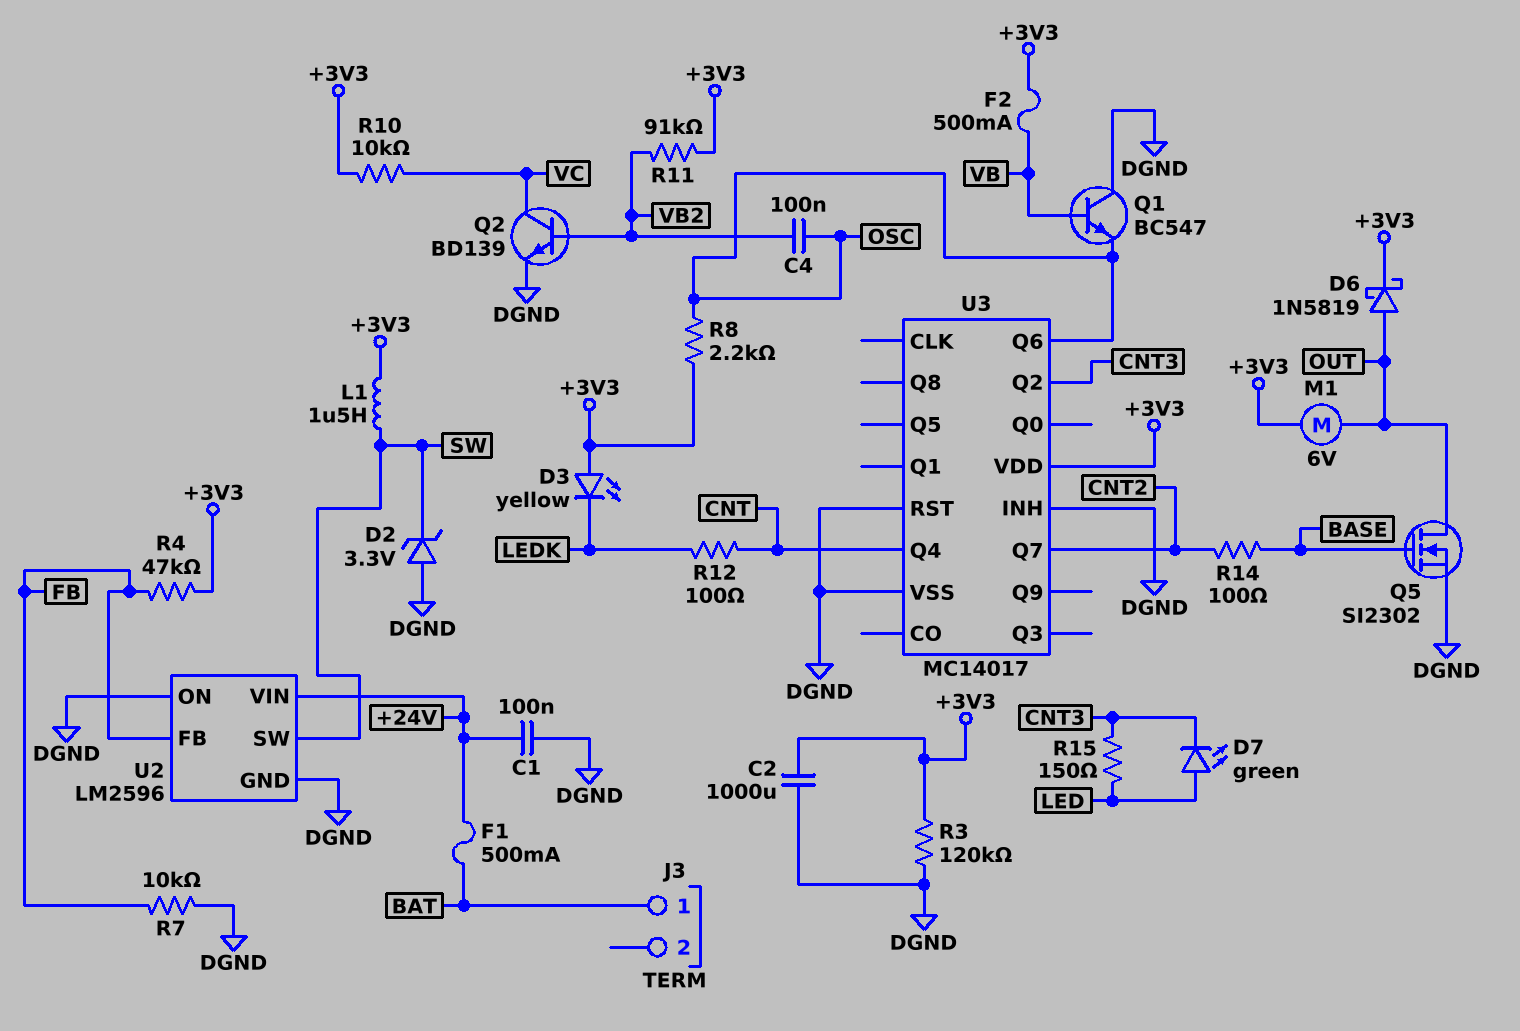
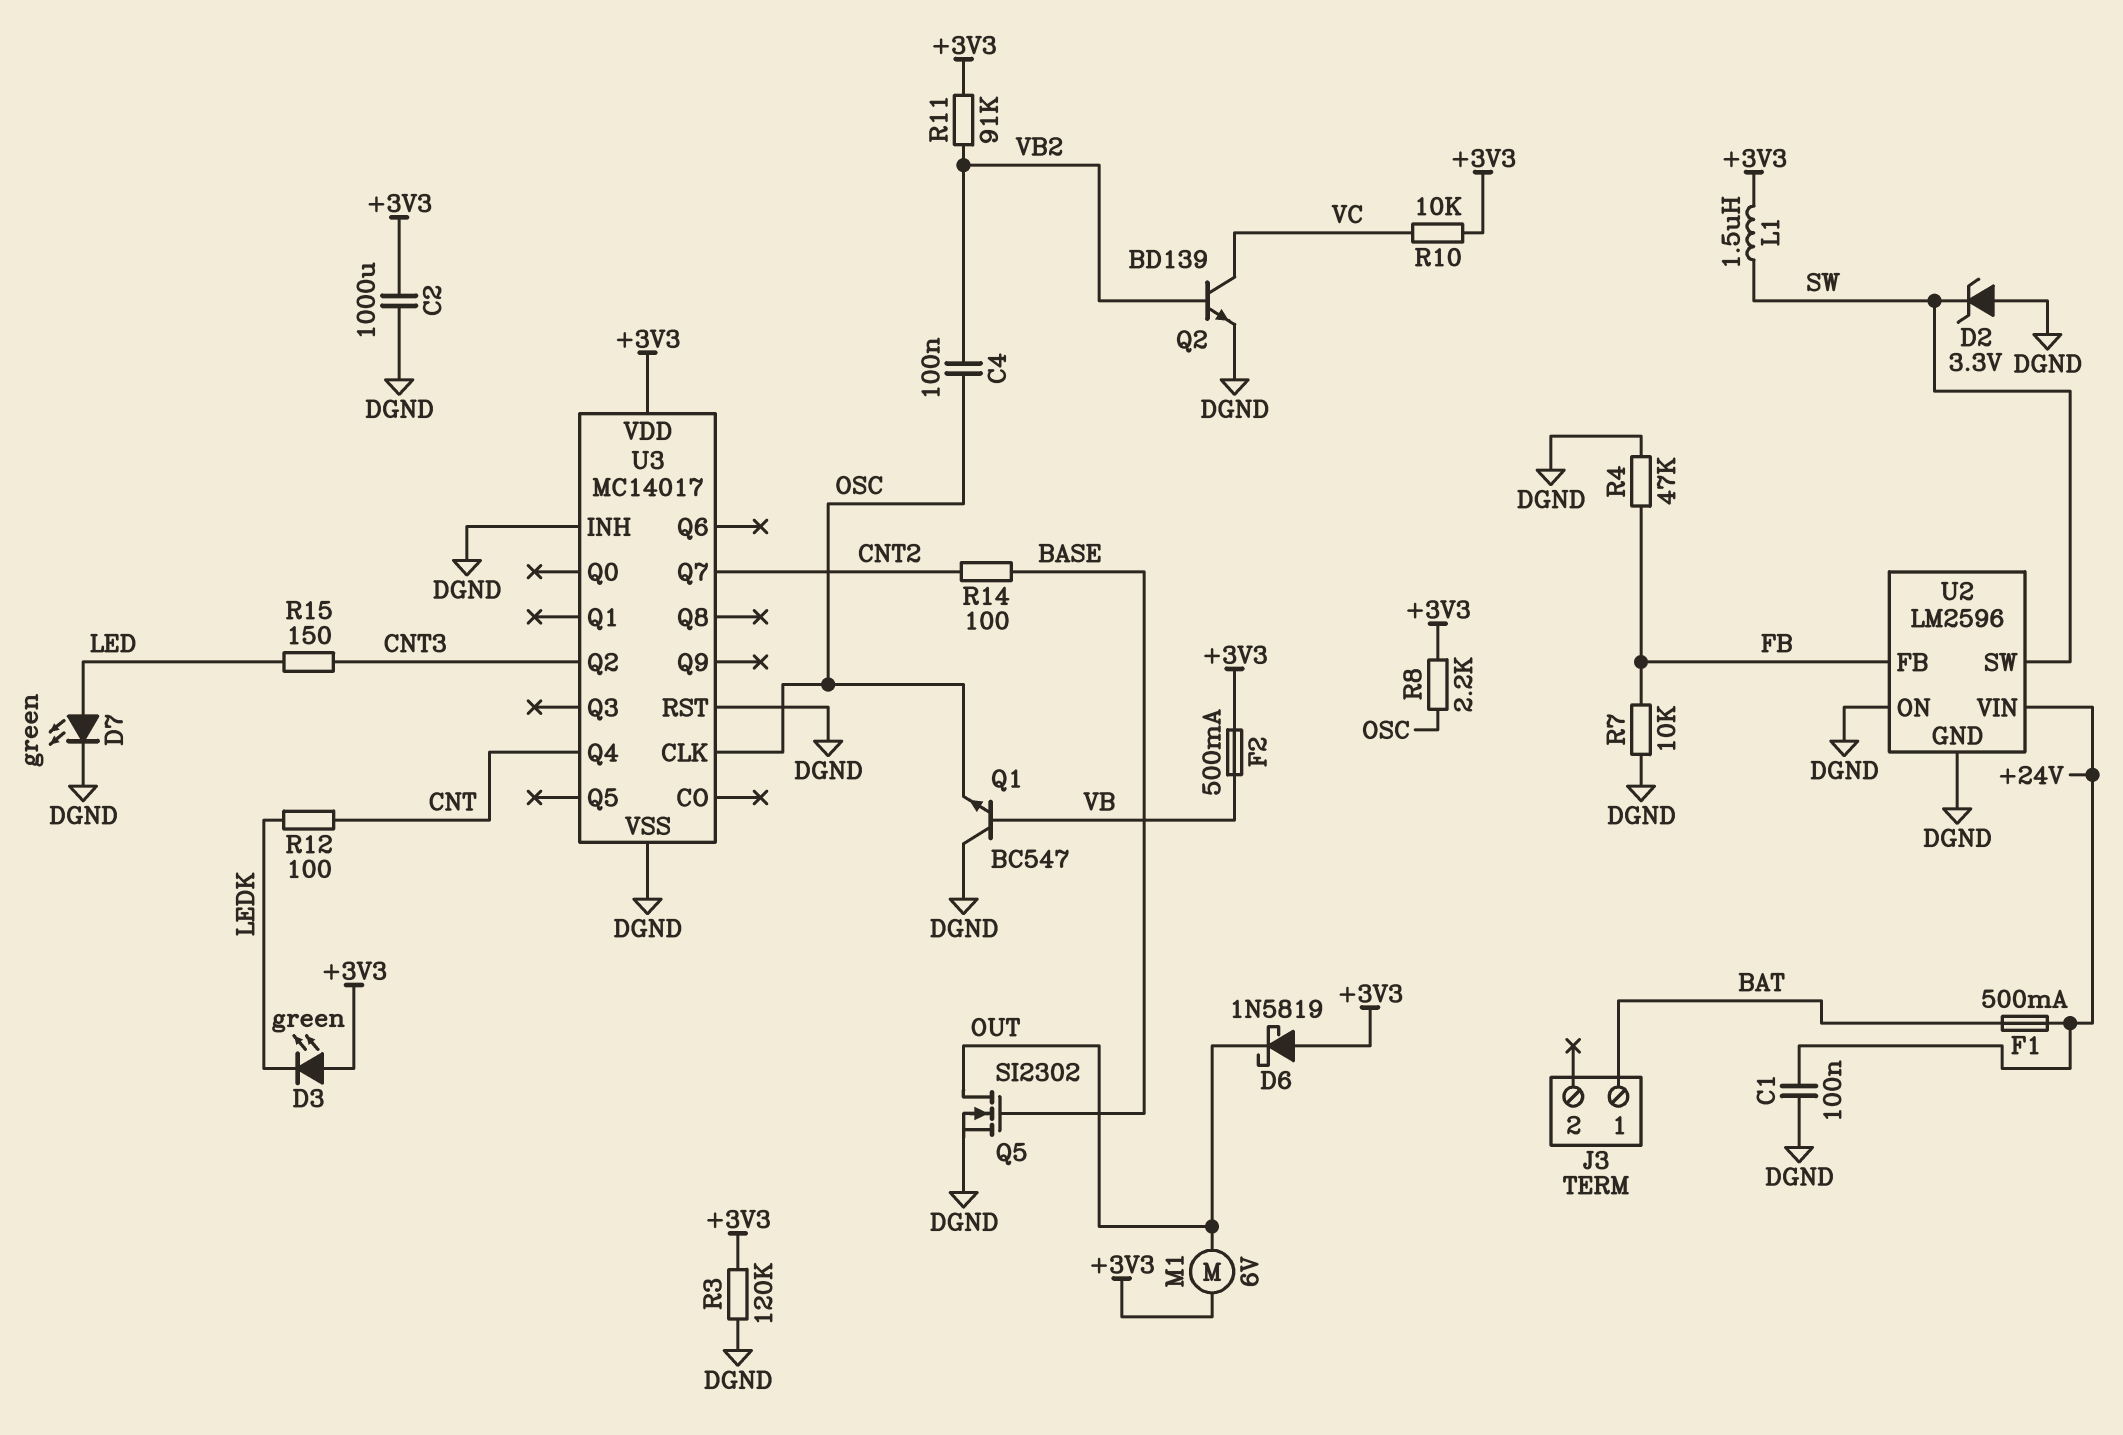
D3: LED yellow (A +3V3, K LEDK) -> LED green (A +3V3, K LEDK)
D6: schottky 1N5819 (A OUT, K +3V3) -> schottky 1N5819 (A +3V3, K OUT)
D7: LED green (A LED, K CNT3) -> LED green (A LED, K DGND)
R4: 47k (+3V3, FB) -> 47k (DGND, FB)
U3 pin CLK: none -> OSC
U3 pin Q6: OSC -> none

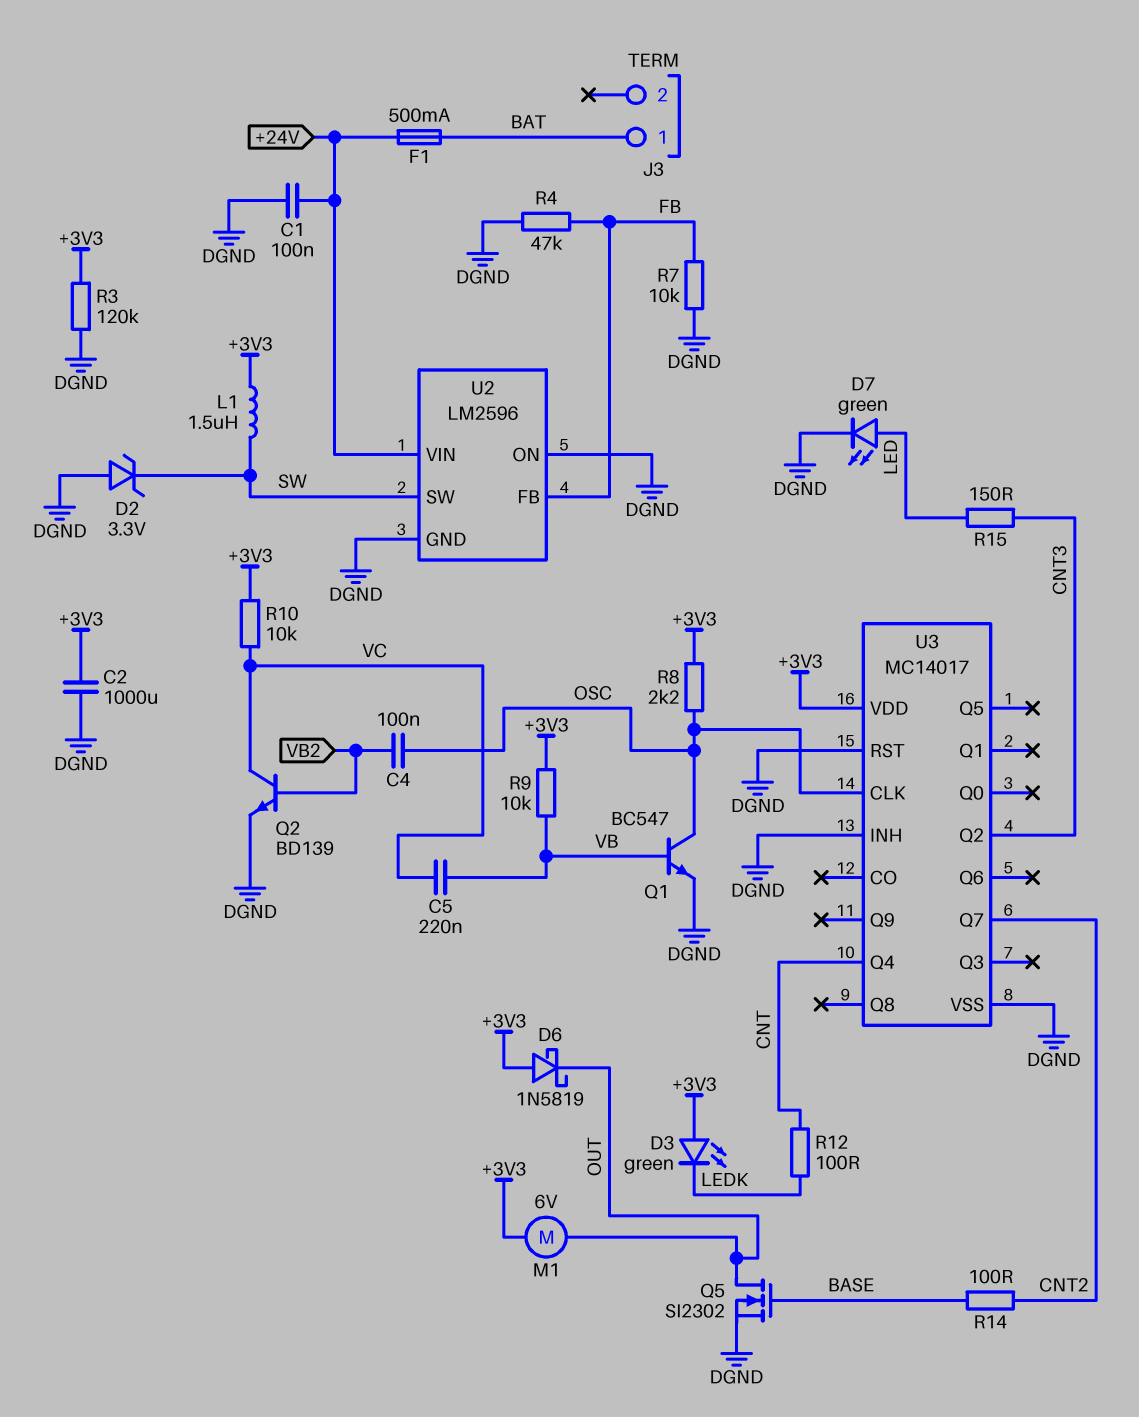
C5: none -> 220nF (VB, VC)
F2: 500mA (+3V3, VB) -> none
Q1: NPN BC547 (B VB, C DGND, E OSC) -> NPN BC547 (B VB, C OSC, E DGND)
R9: none -> 10k (+3V3, VB)
R11: 91k (+3V3, VB2) -> none

